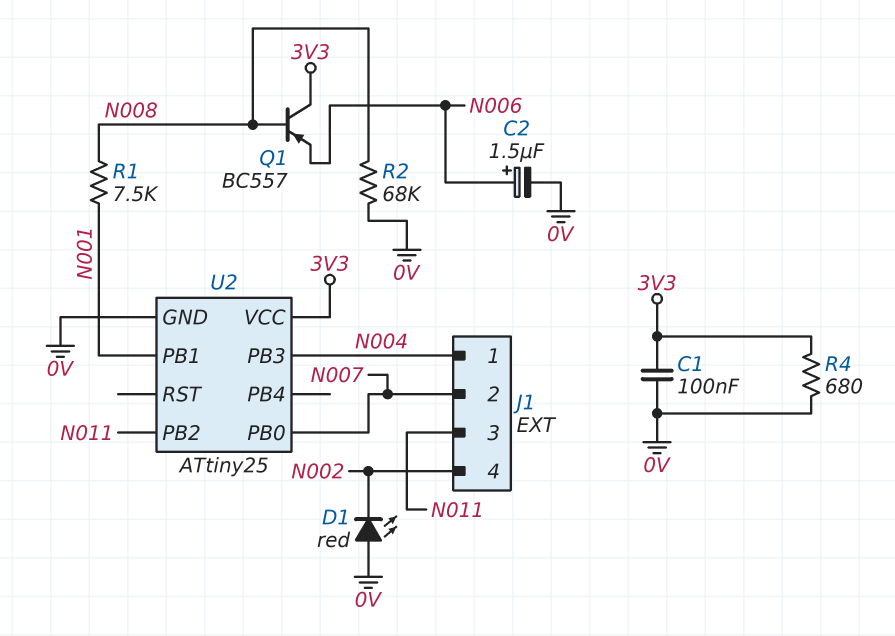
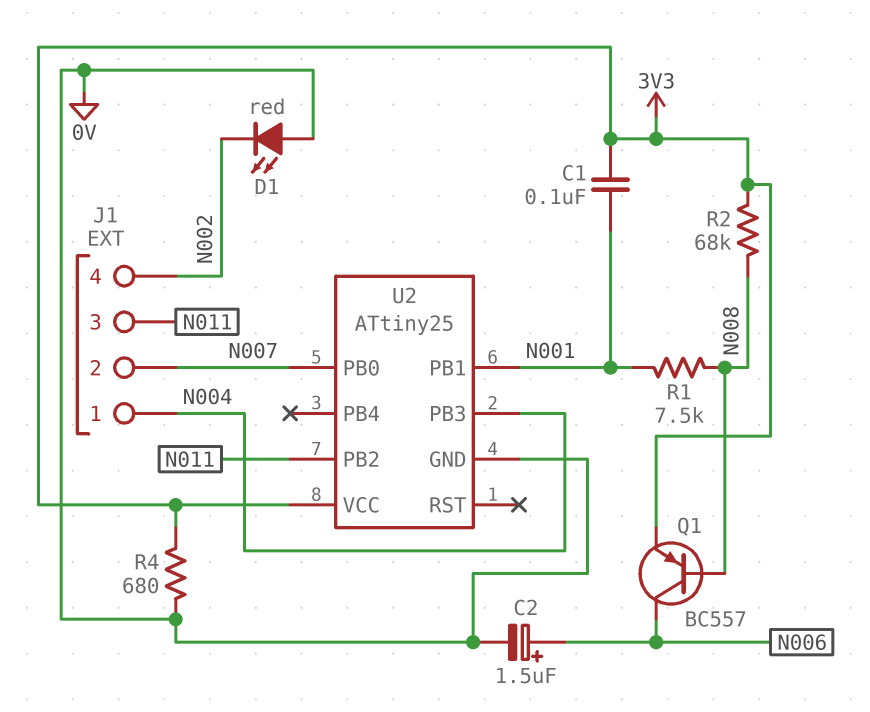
C1: 100nF (0V, 3V3) -> 100nF (3V3, N001)
Q1: PNP BC557 (B N008, C 3V3, E N006) -> PNP BC557 (B N008, C N006, E 3V3)
R2: 68k (0V, N008) -> 68k (3V3, N008)

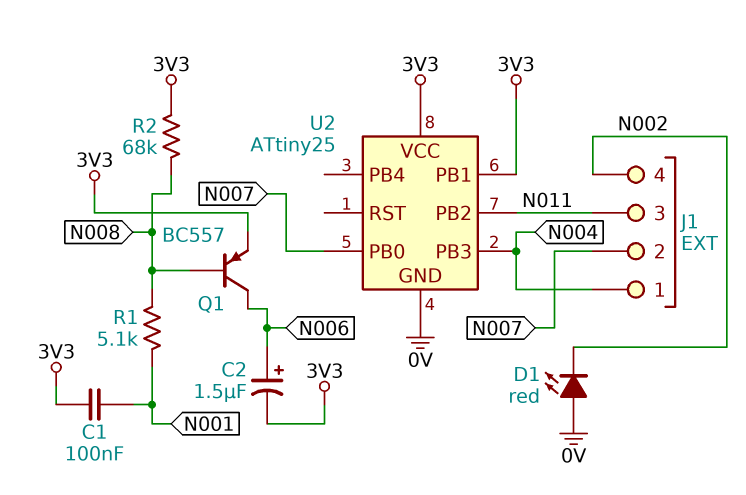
C2: 1.5uF (plus N006, minus 0V) -> 1.5uF (plus N006, minus 3V3)
R1: 7.5k (N001, N008) -> 5.1k (N001, N008)
R4: 680 (0V, 3V3) -> none
U2 pin PB1: N001 -> 3V3

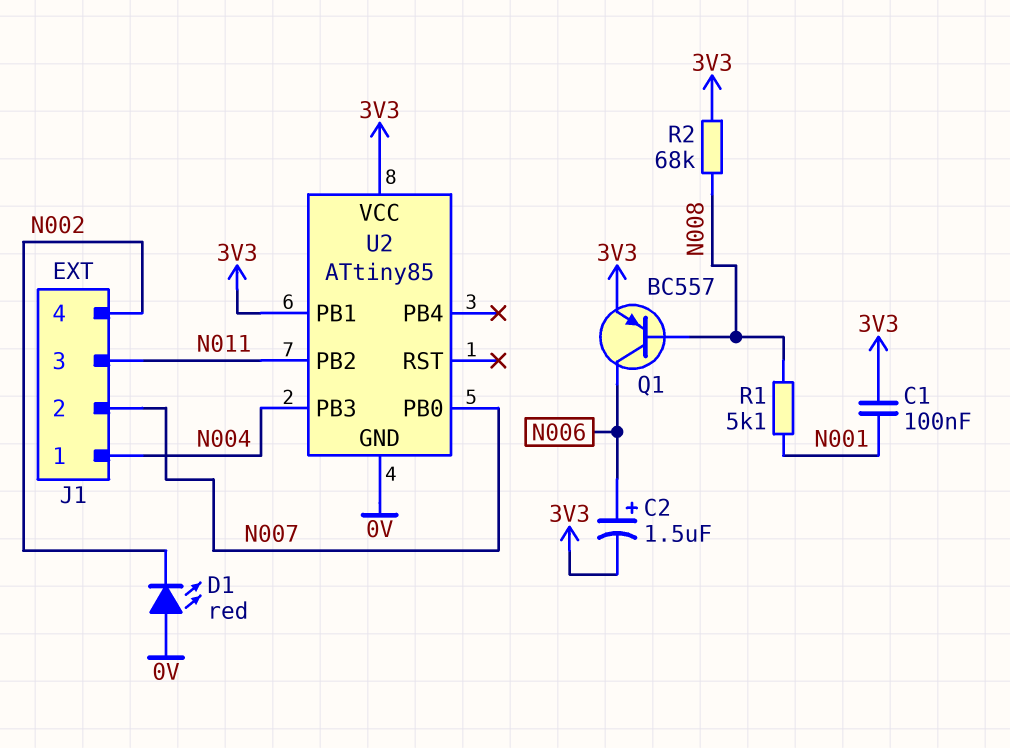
U2: ATtiny25 -> ATtiny85

